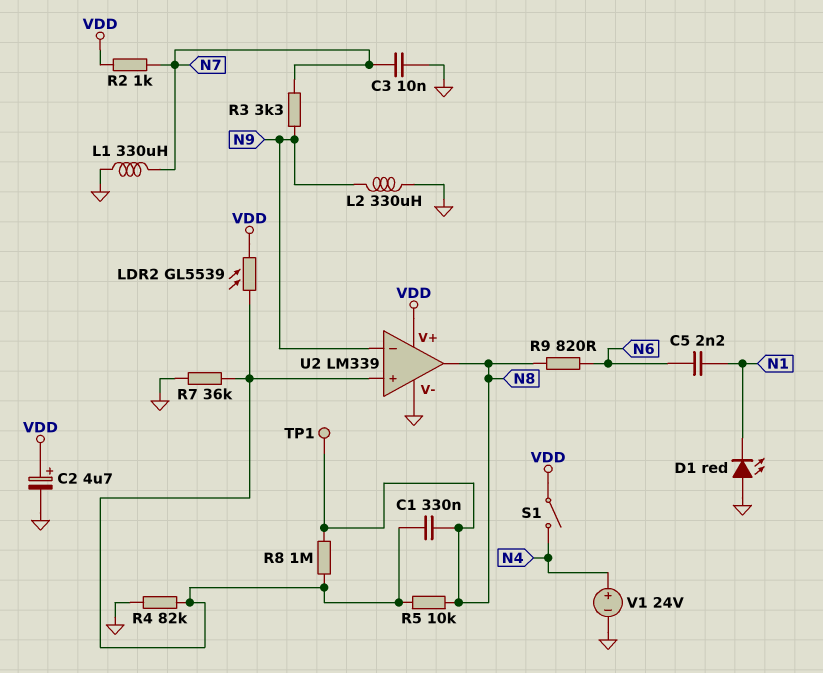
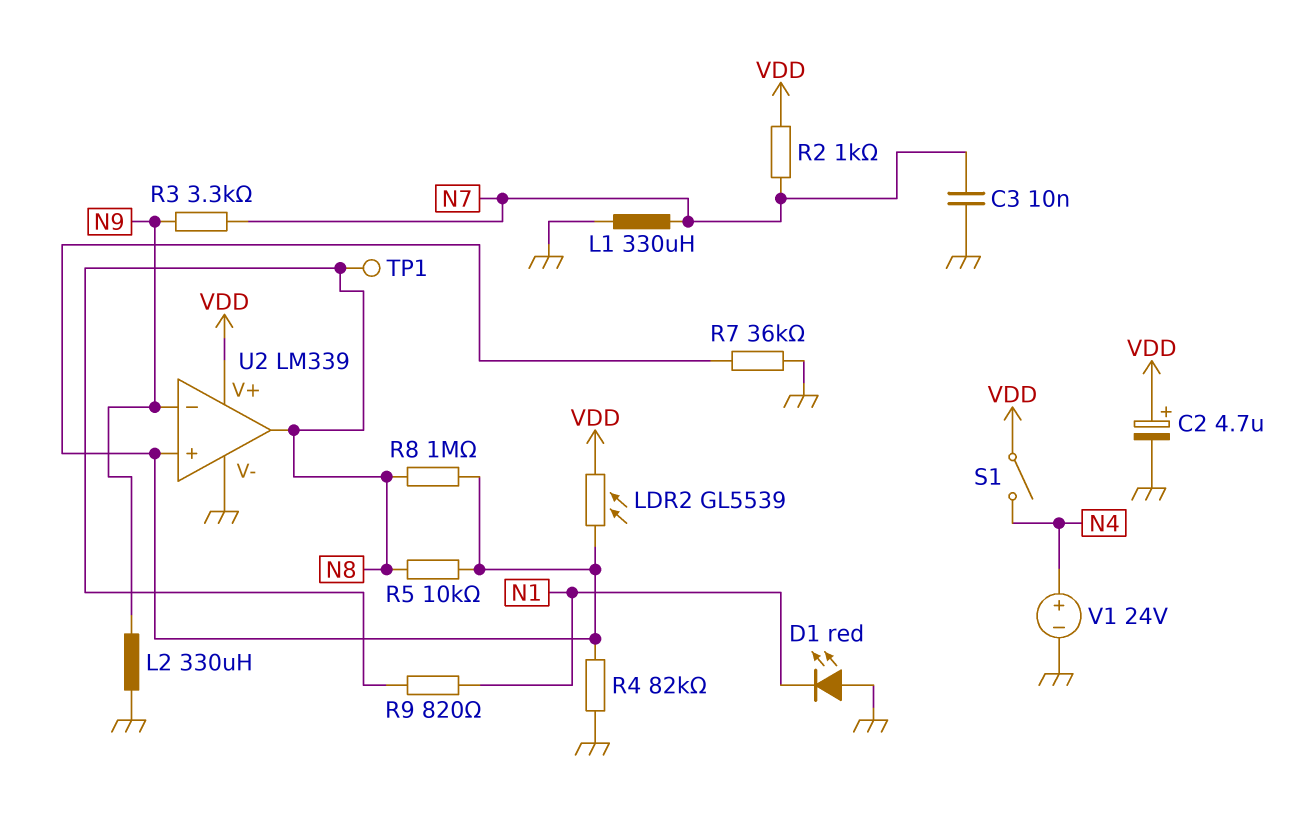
C1: 330nF (N8, U2/in+) -> none
C5: 2.2nF (N1, N6) -> none
R9: 820 (N6, N8) -> 820 (N1, N8)

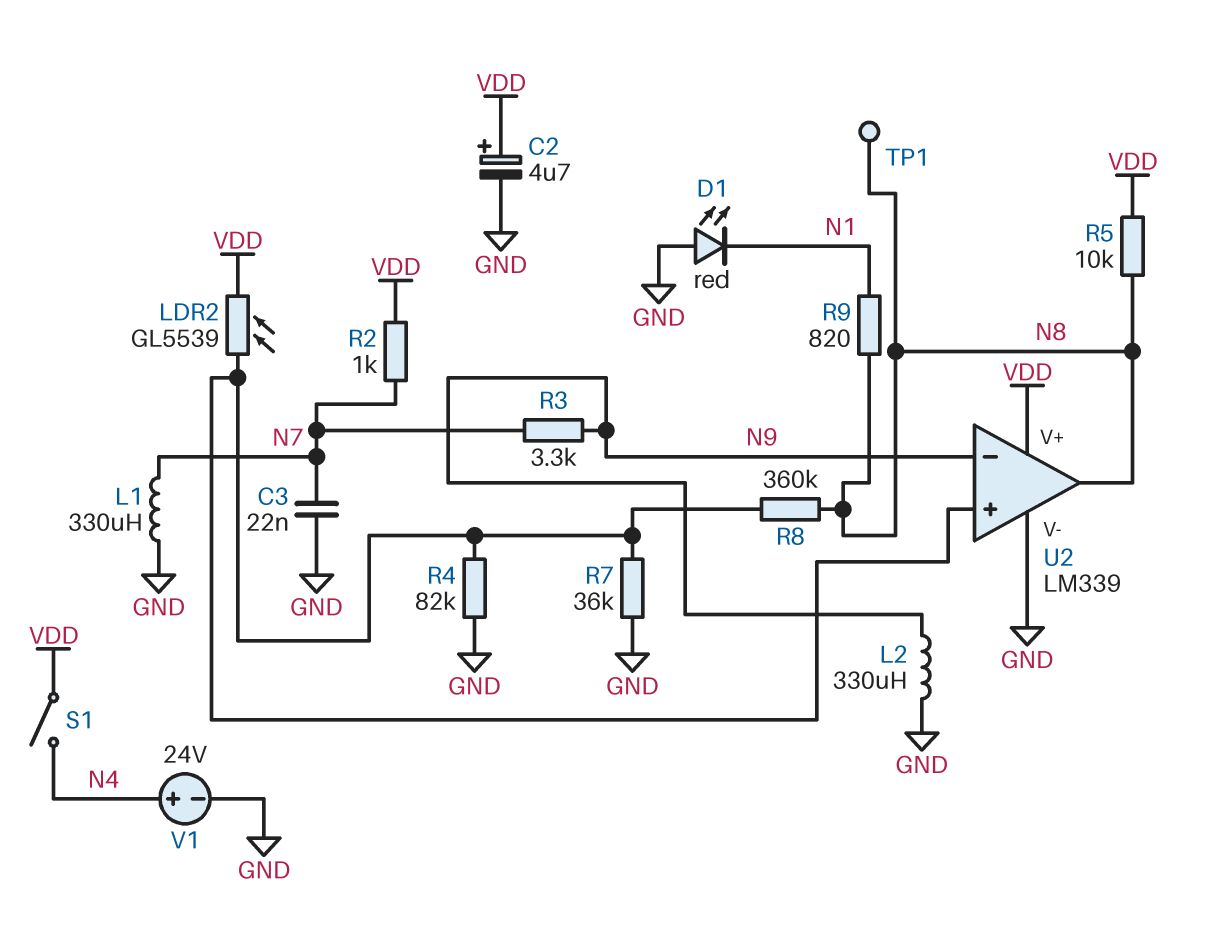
C3: 10nF (GND, N7) -> 22nF (GND, N7)
R5: 10k (N8, U2/in+) -> 10k (N8, VDD)
R8: 1M (N8, U2/in+) -> 360k (N8, U2/in+)

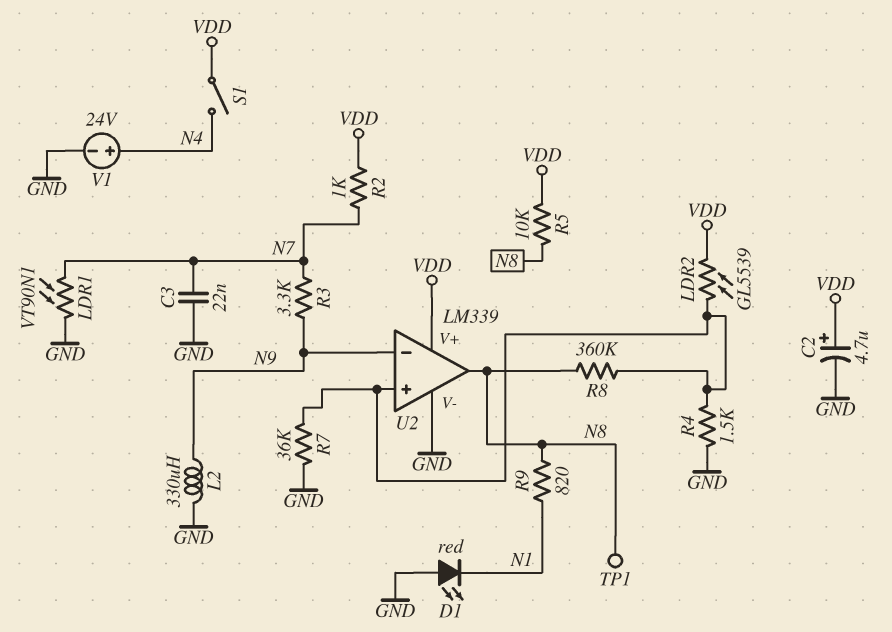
L1: 330uH (GND, N7) -> none
LDR1: none -> VT90N1 (GND, N7)
R4: 82k (GND, U2/in+) -> 1.5k (GND, U2/in+)

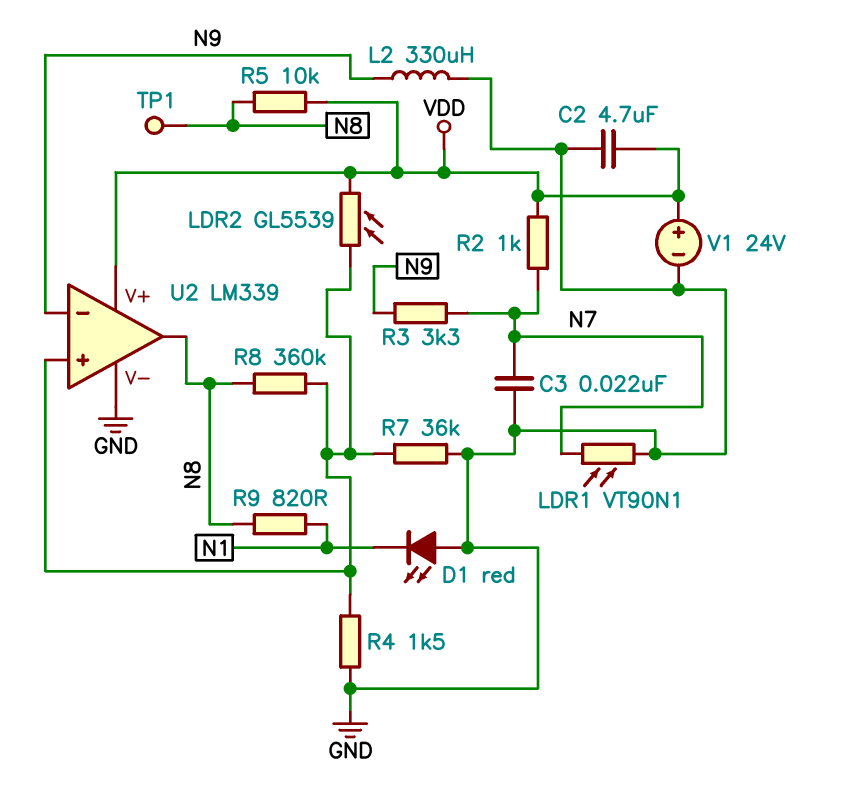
C2: 4.7uF (plus VDD, minus GND) -> 4.7uF (GND, VDD)
S1: switch (N4, VDD) -> none
V1: 24V (plus N4, minus GND) -> 24V (plus VDD, minus GND)

